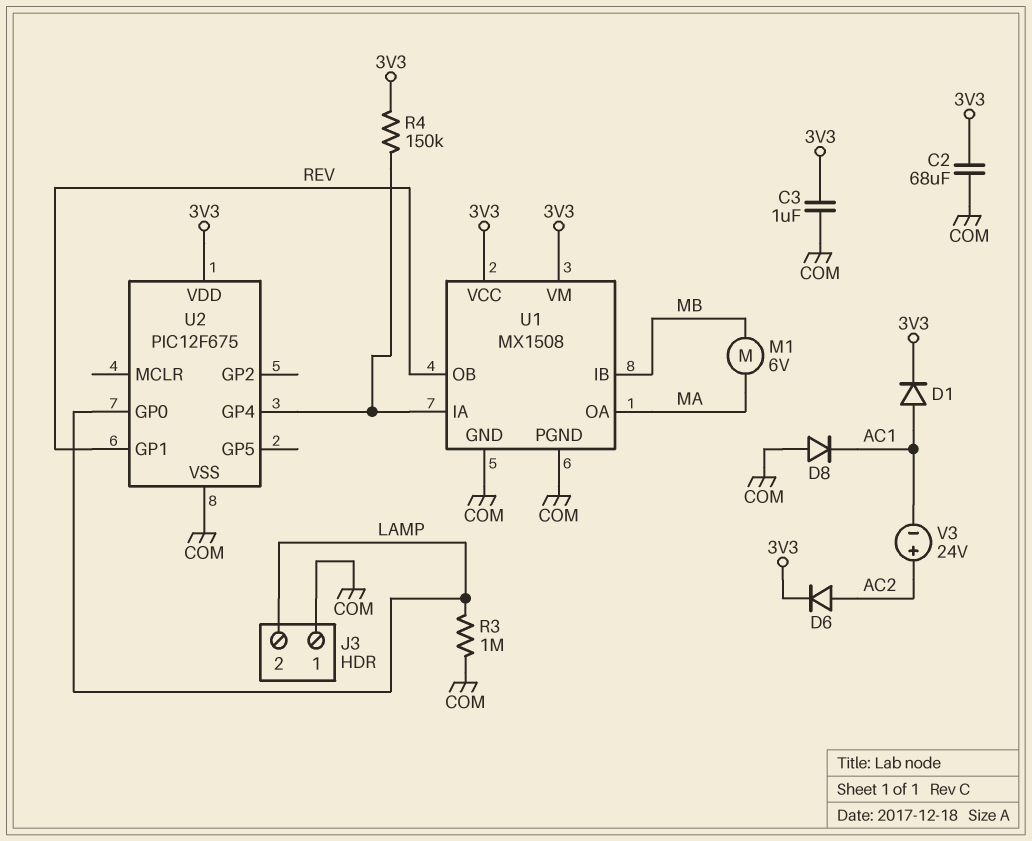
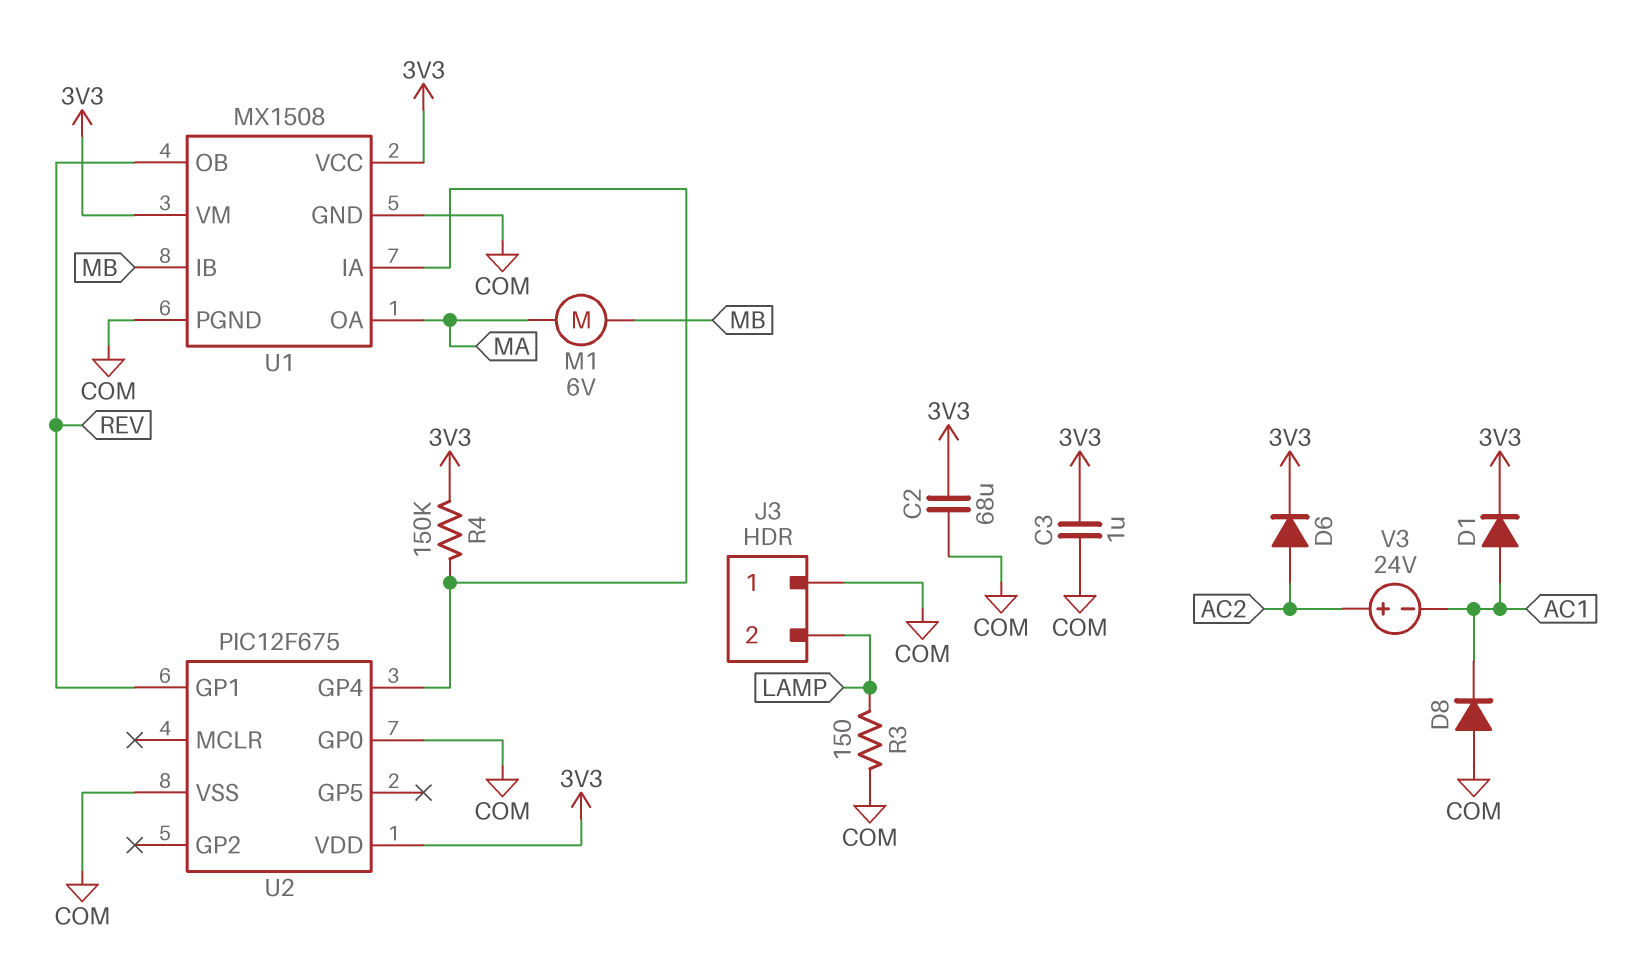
R3: 1M (COM, LAMP) -> 150 (COM, LAMP)
U2 pin GP0: LAMP -> COM

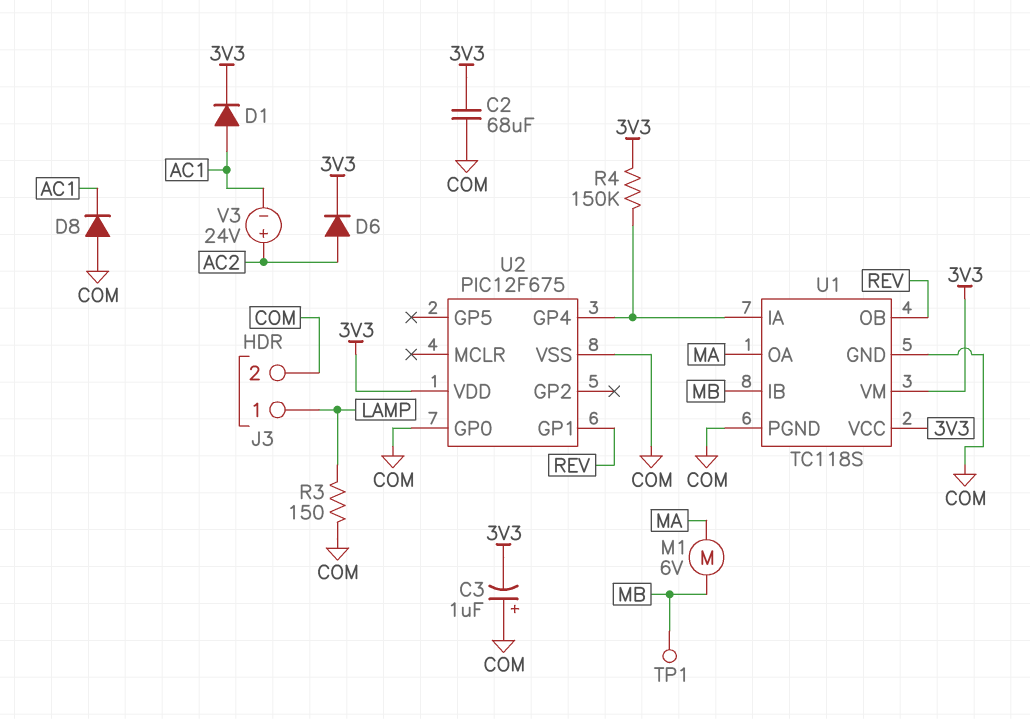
C3: 1uF (3V3, COM) -> 1uF (plus COM, minus 3V3)
J3 pin 1: COM -> LAMP
J3 pin 2: LAMP -> COM
TP1: none -> test point (MB)
U1: MX1508 -> TC118S

